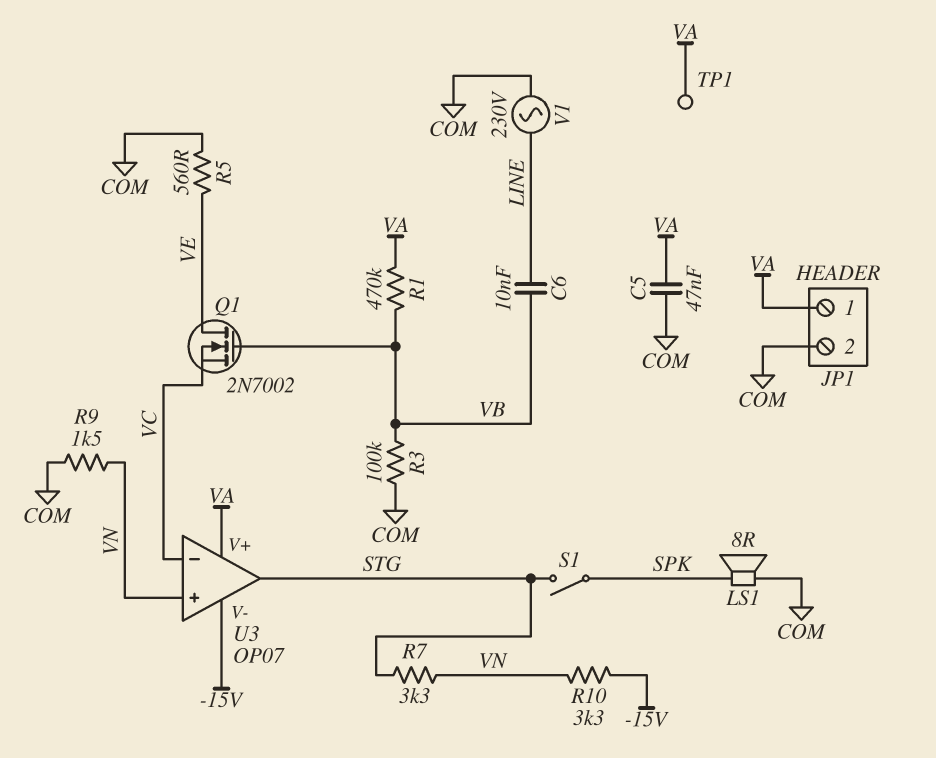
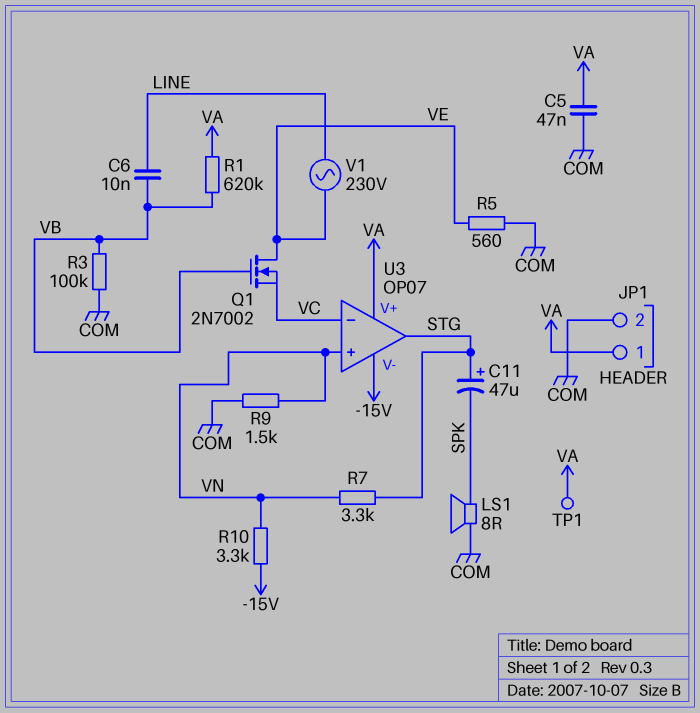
C11: none -> 47uF (plus STG, minus SPK)
R1: 470k (VA, VB) -> 620k (VA, VB)
S1: switch (SPK, STG) -> none
V1: AC 230V (COM, LINE) -> AC 230V (LINE, VE)

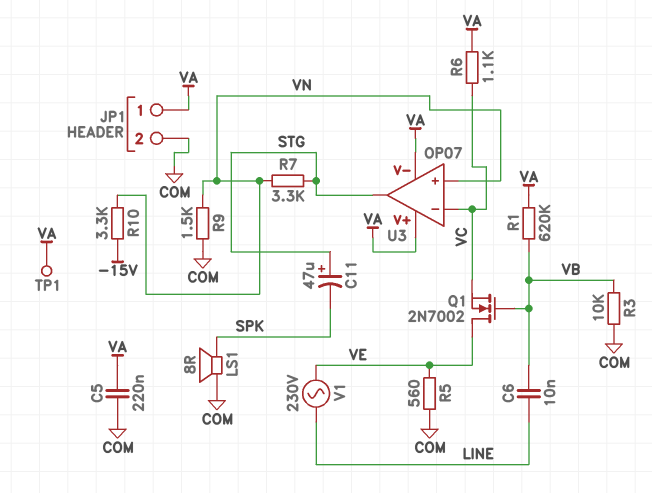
C5: 47nF (COM, VA) -> 220nF (COM, VA)
R3: 100k (COM, VB) -> 10k (COM, VB)
R6: none -> 1.1k (VA, VC)
U3 pin V-: -15V -> VA

